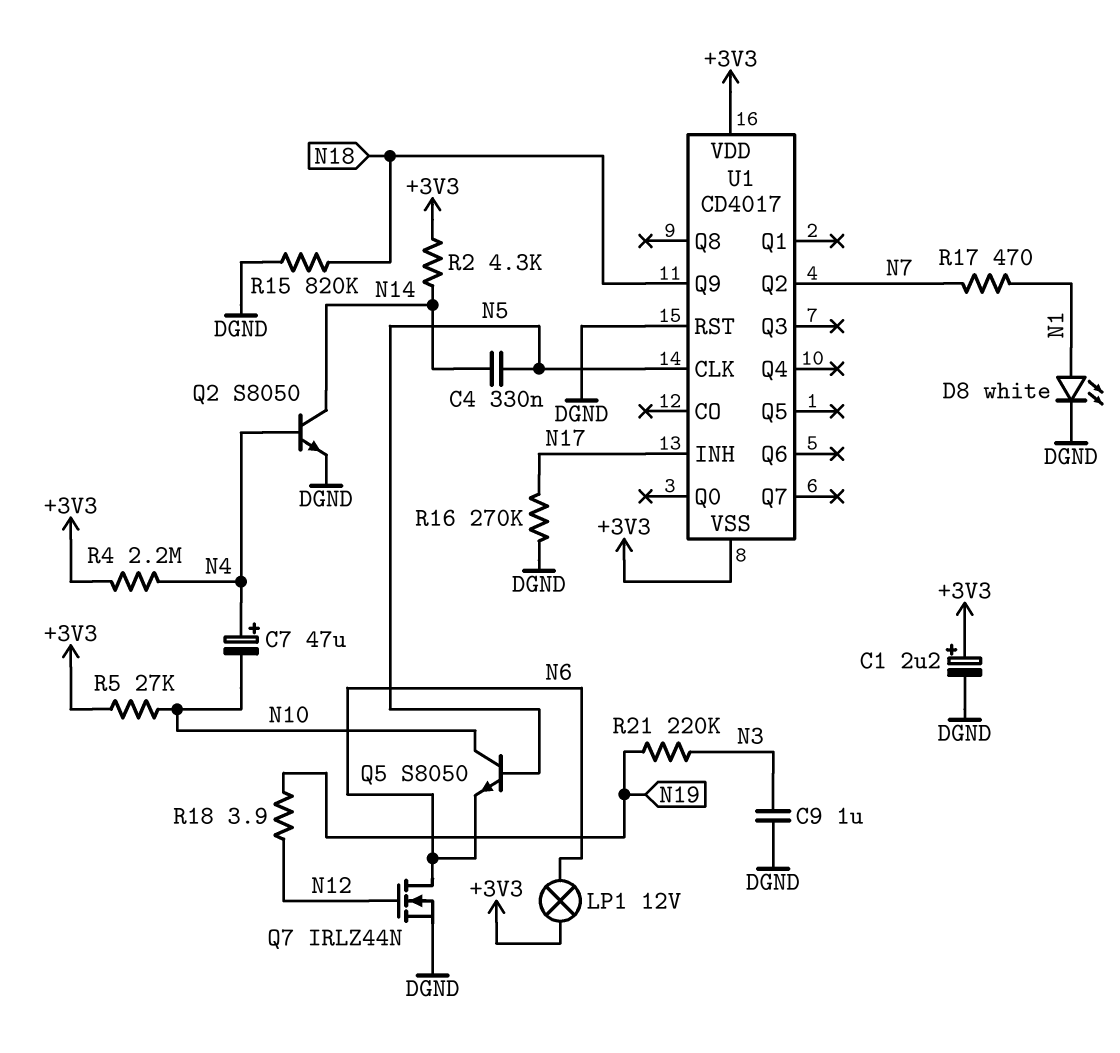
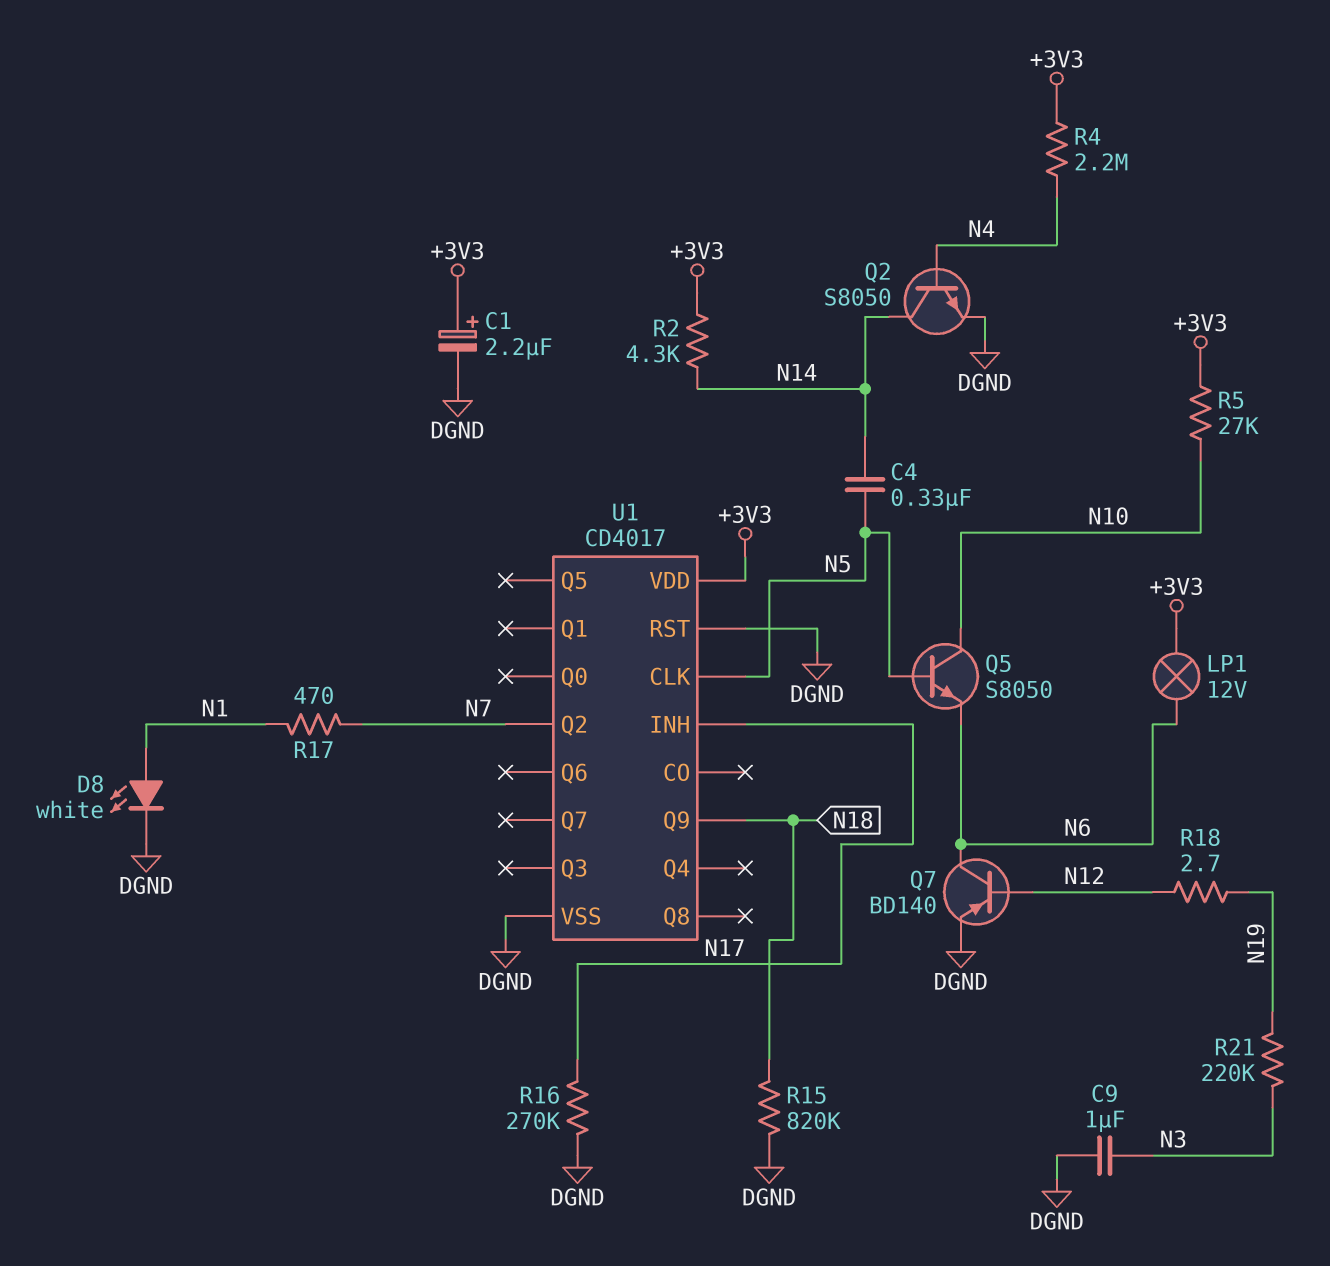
C7: 47uF (plus N4, minus N10) -> none
Q7: NMOS IRLZ44N (G N12, D N6, S DGND) -> PNP BD140 (B N12, C N6, E DGND)
R18: 3.9 (N12, N19) -> 2.7 (N12, N19)
U1 pin VSS: +3V3 -> DGND

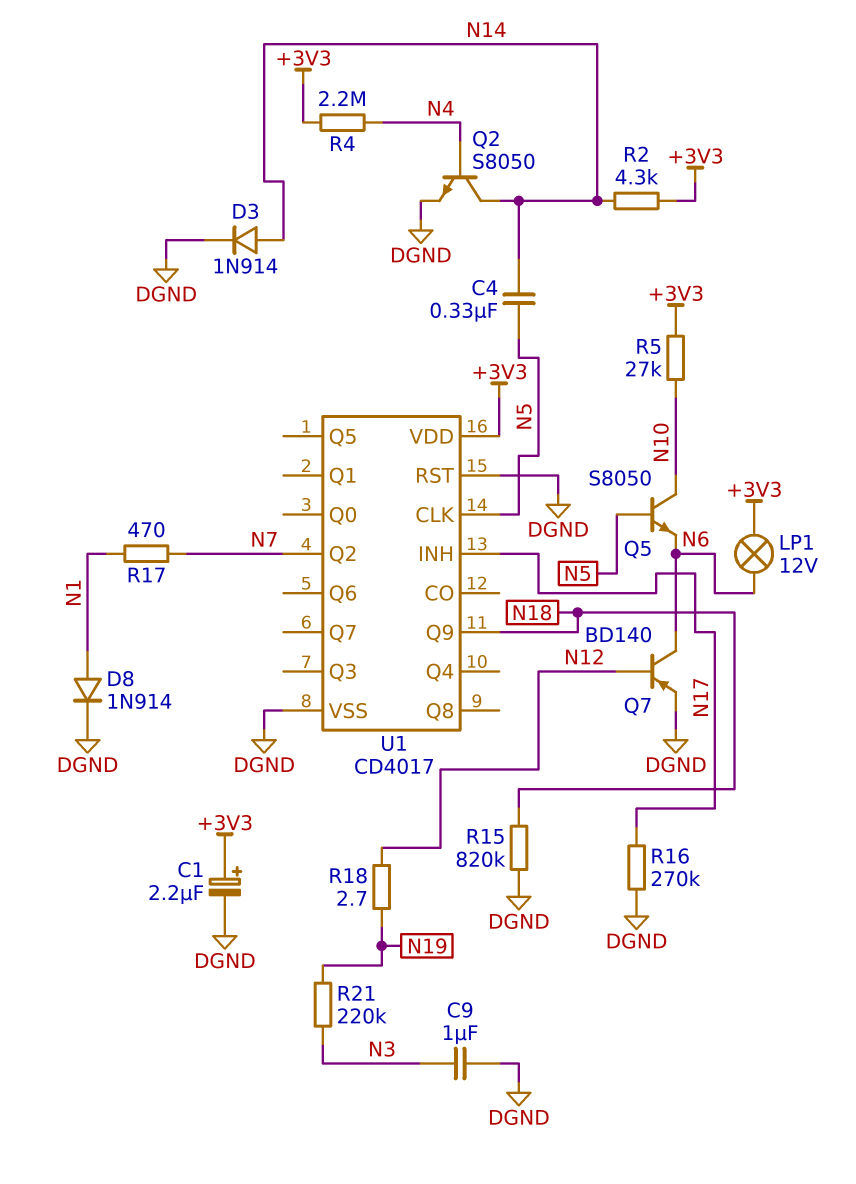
D3: none -> diode 1N914 (A N14, K DGND)
D8: LED white (A N1, K DGND) -> diode 1N914 (A N1, K DGND)

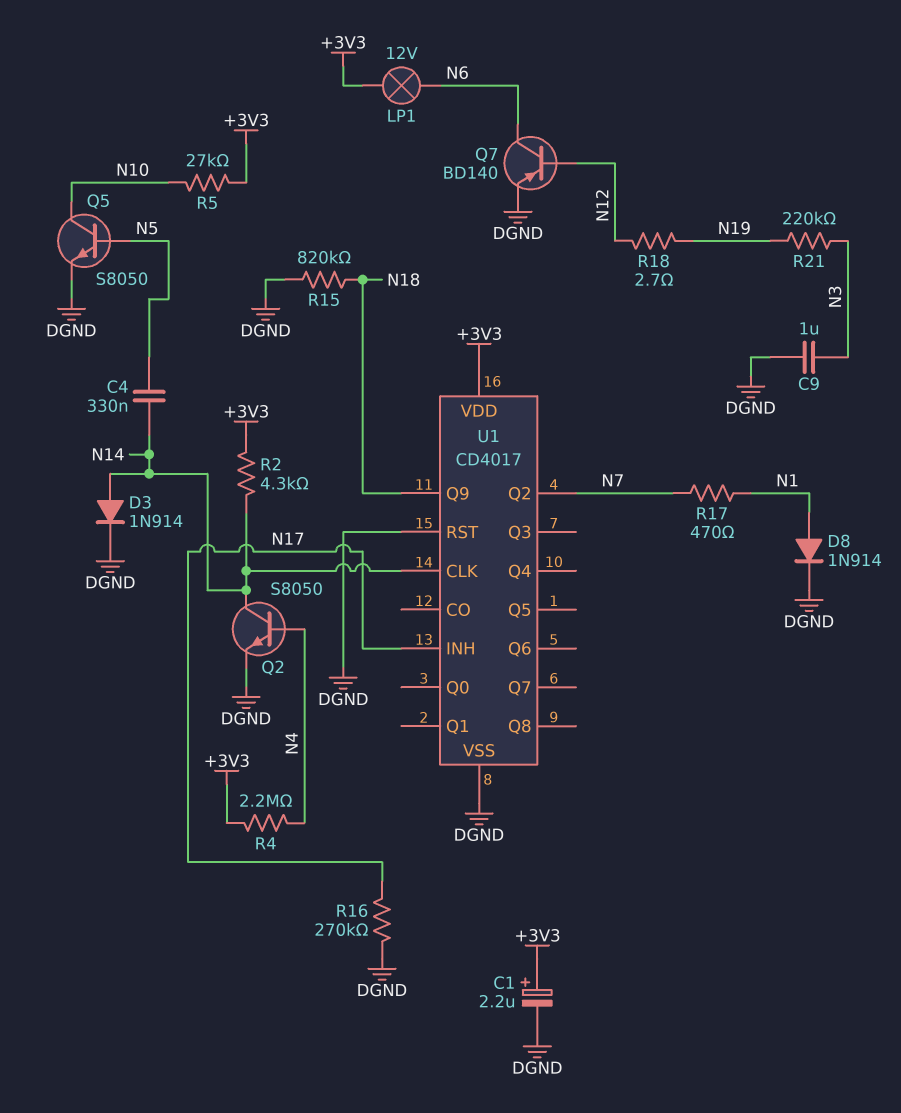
Q5: NPN S8050 (B N5, C N10, E N6) -> NPN S8050 (B N5, C N10, E DGND)
U1 pin CLK: N5 -> N14

